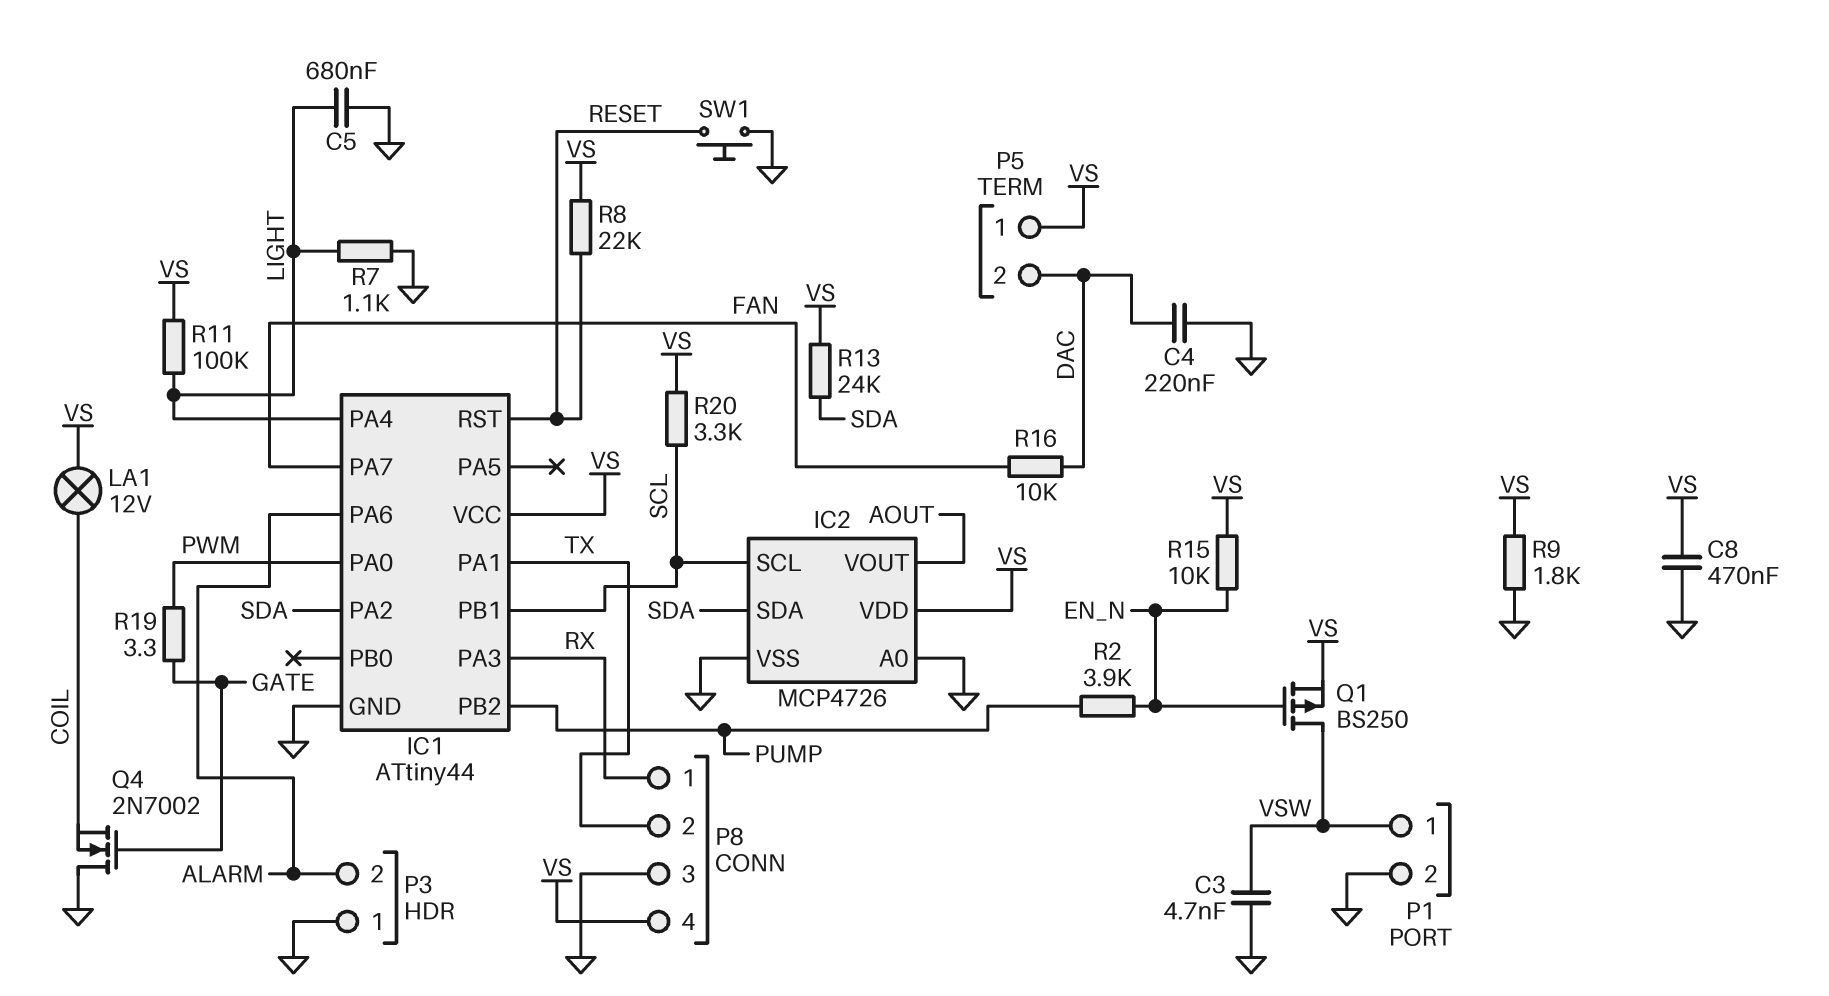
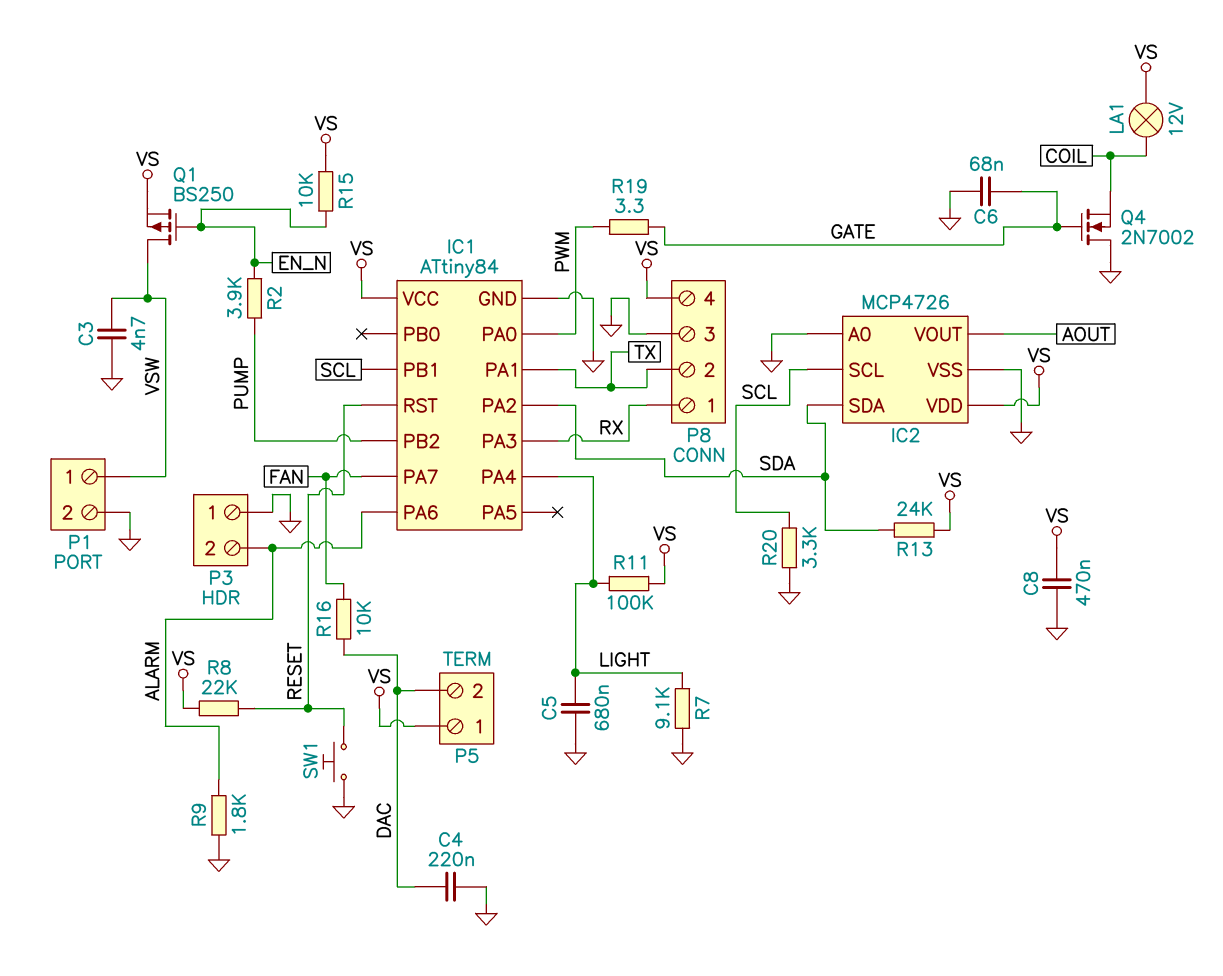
C6: none -> 68nF (GATE, GND)
IC1: ATtiny44 -> ATtiny84
R7: 1.1k (GND, LIGHT) -> 9.1k (GND, LIGHT)
R9: 1.8k (GND, VS) -> 1.8k (ALARM, GND)
R20: 3.3k (SCL, VS) -> 3.3k (GND, SCL)

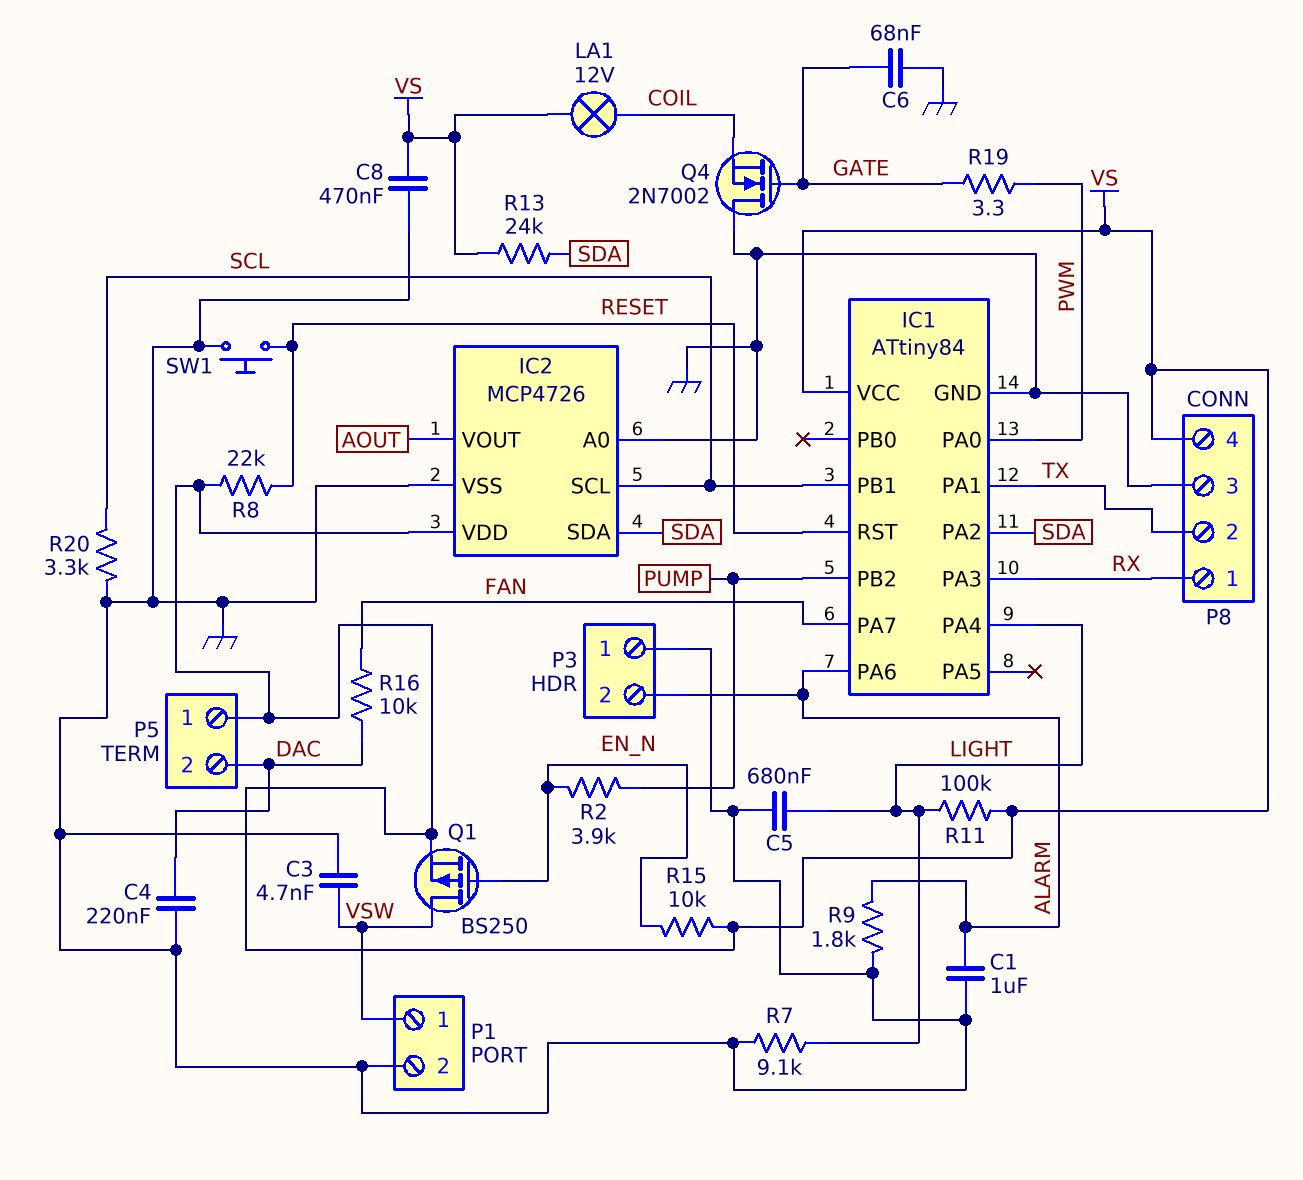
C1: none -> 1uF (ALARM, GND)

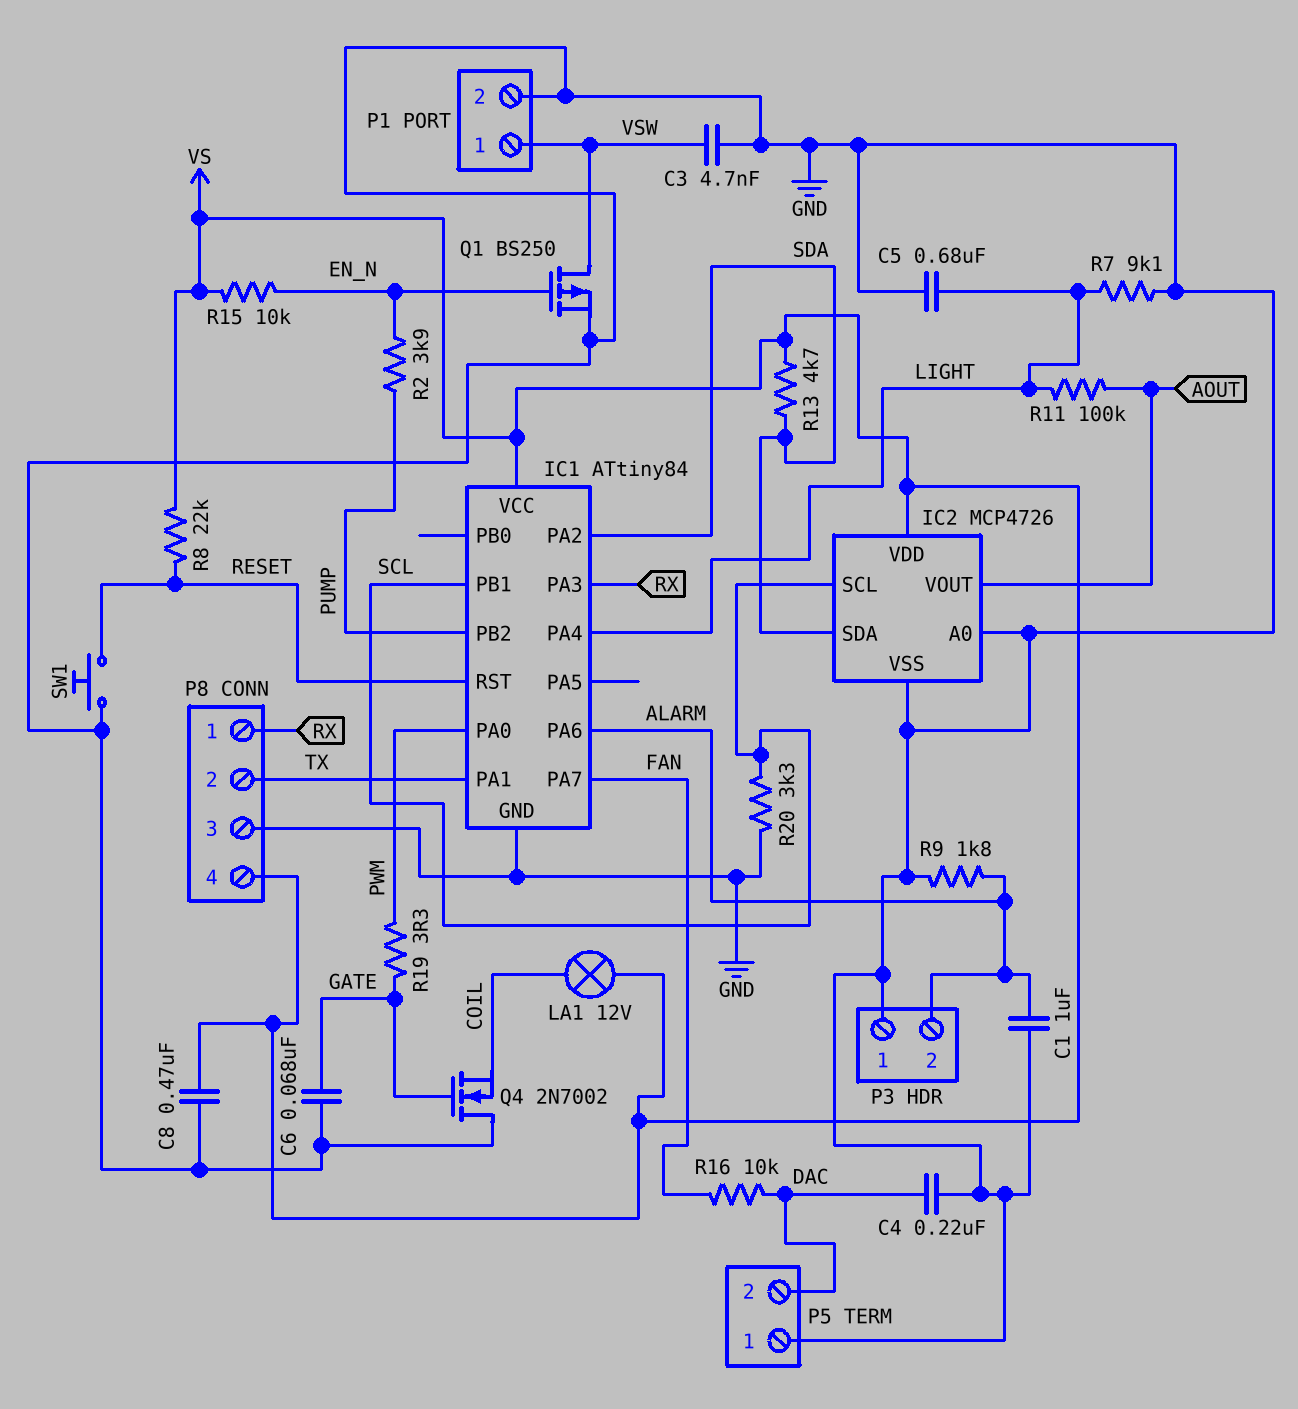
P5 pin 1: VS -> GND
Q1: PMOS BS250 (G EN_N, D VSW, S VS) -> PMOS BS250 (G EN_N, D VSW, S GND)
R11: 100k (LIGHT, VS) -> 100k (AOUT, LIGHT)
R13: 24k (SDA, VS) -> 4.7k (SDA, VS)

